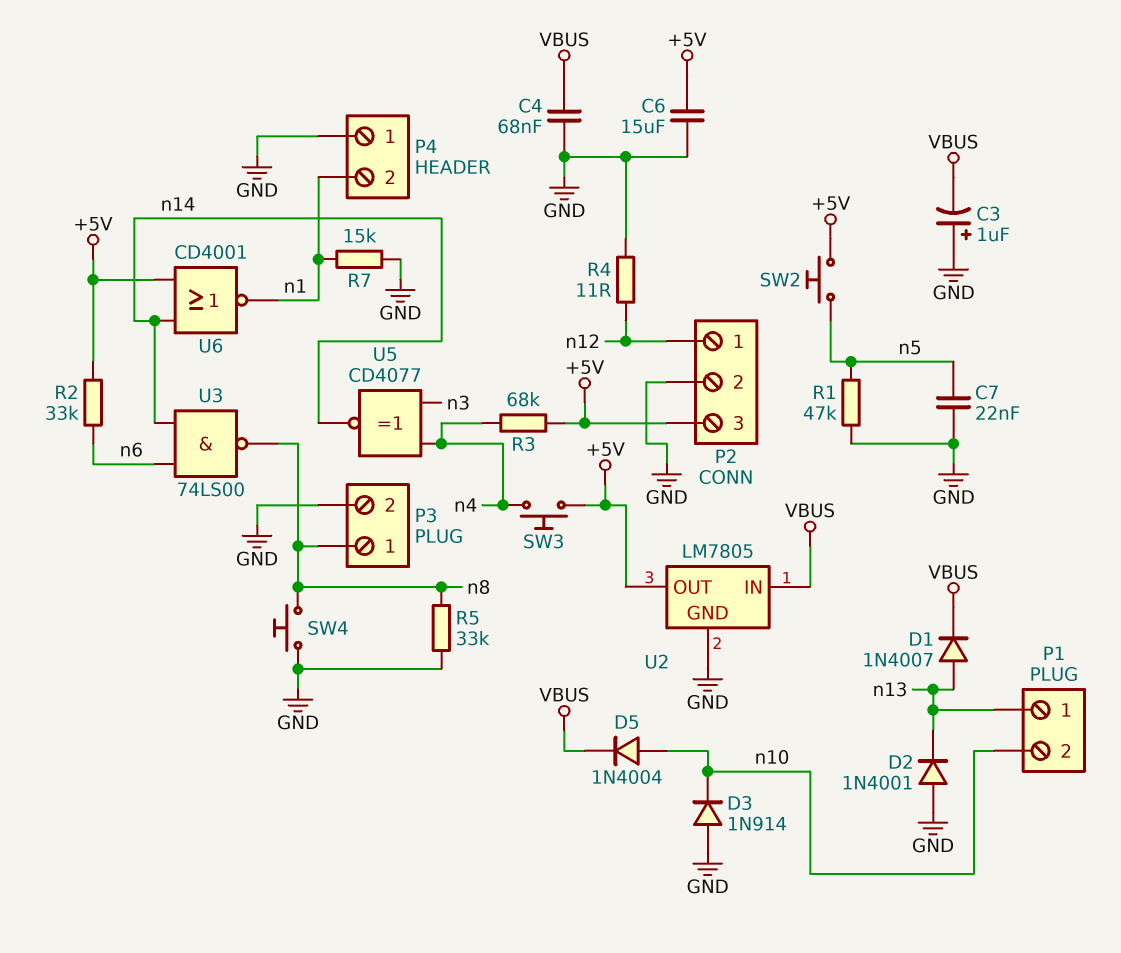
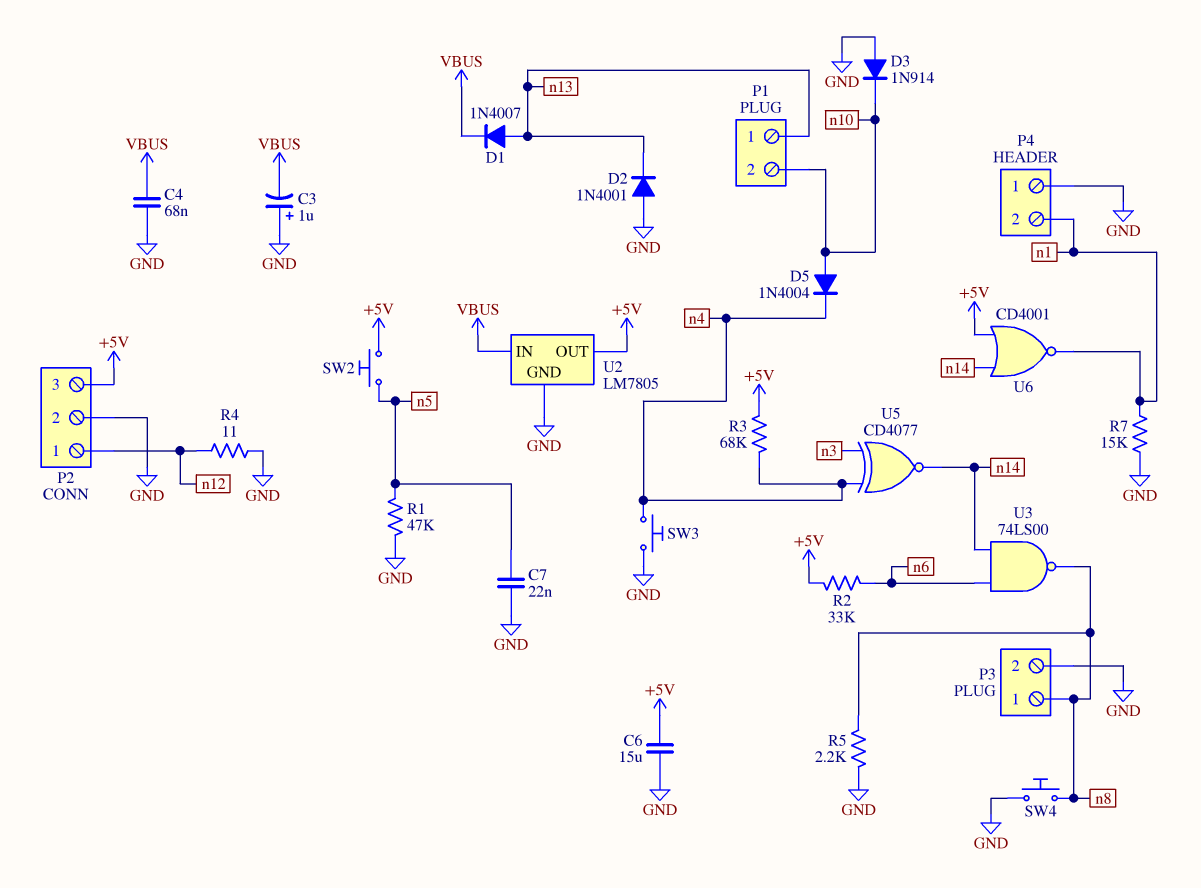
D5: diode 1N4004 (A n10, K VBUS) -> diode 1N4004 (A n10, K n4)
R5: 33k (GND, n8) -> 2.2k (GND, n8)
SW3: button (+5V, n4) -> button (GND, n4)

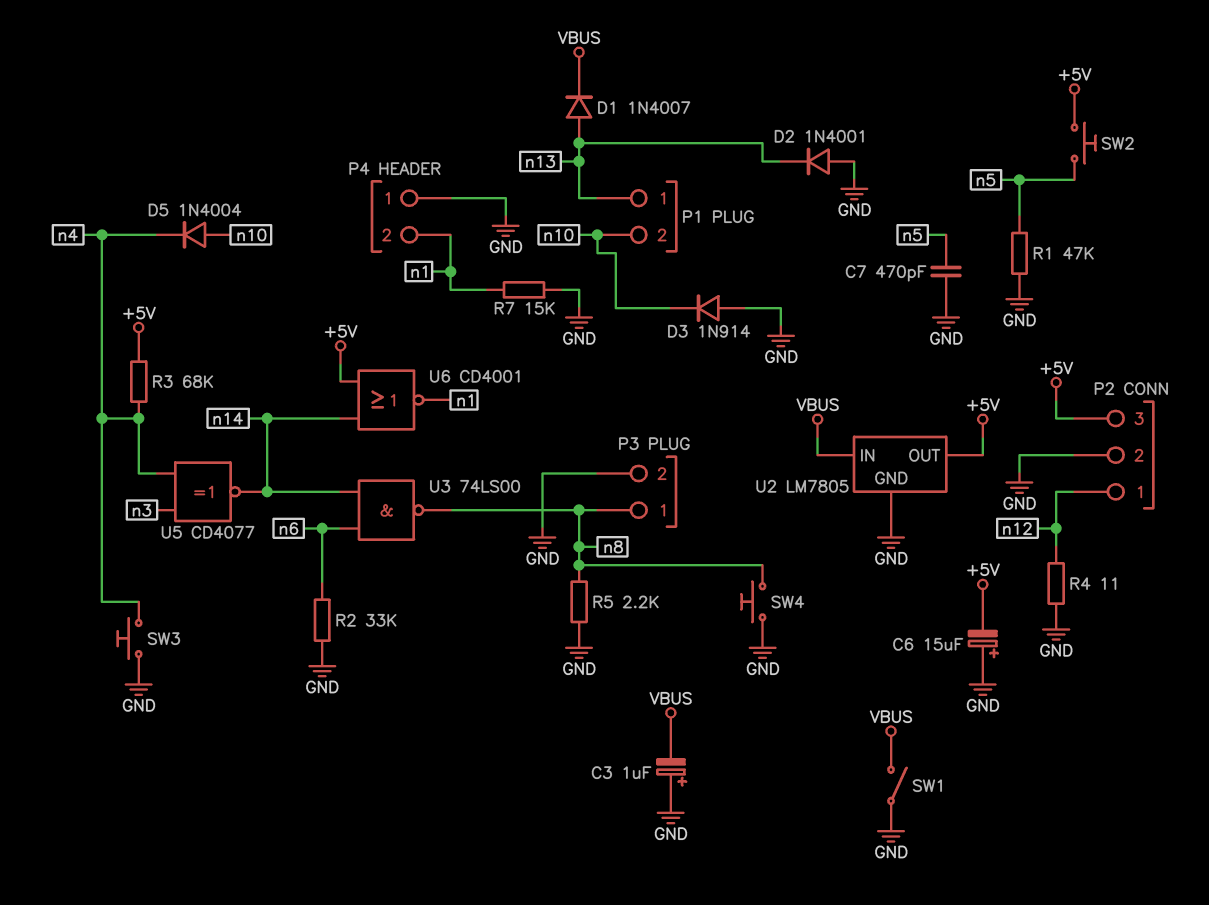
C4: 68nF (GND, VBUS) -> none
C6: 15uF (+5V, GND) -> 15uF (plus GND, minus +5V)
C7: 22nF (GND, n5) -> 470pF (GND, n5)
R2: 33k (+5V, n6) -> 33k (GND, n6)
SW1: none -> switch (GND, VBUS)

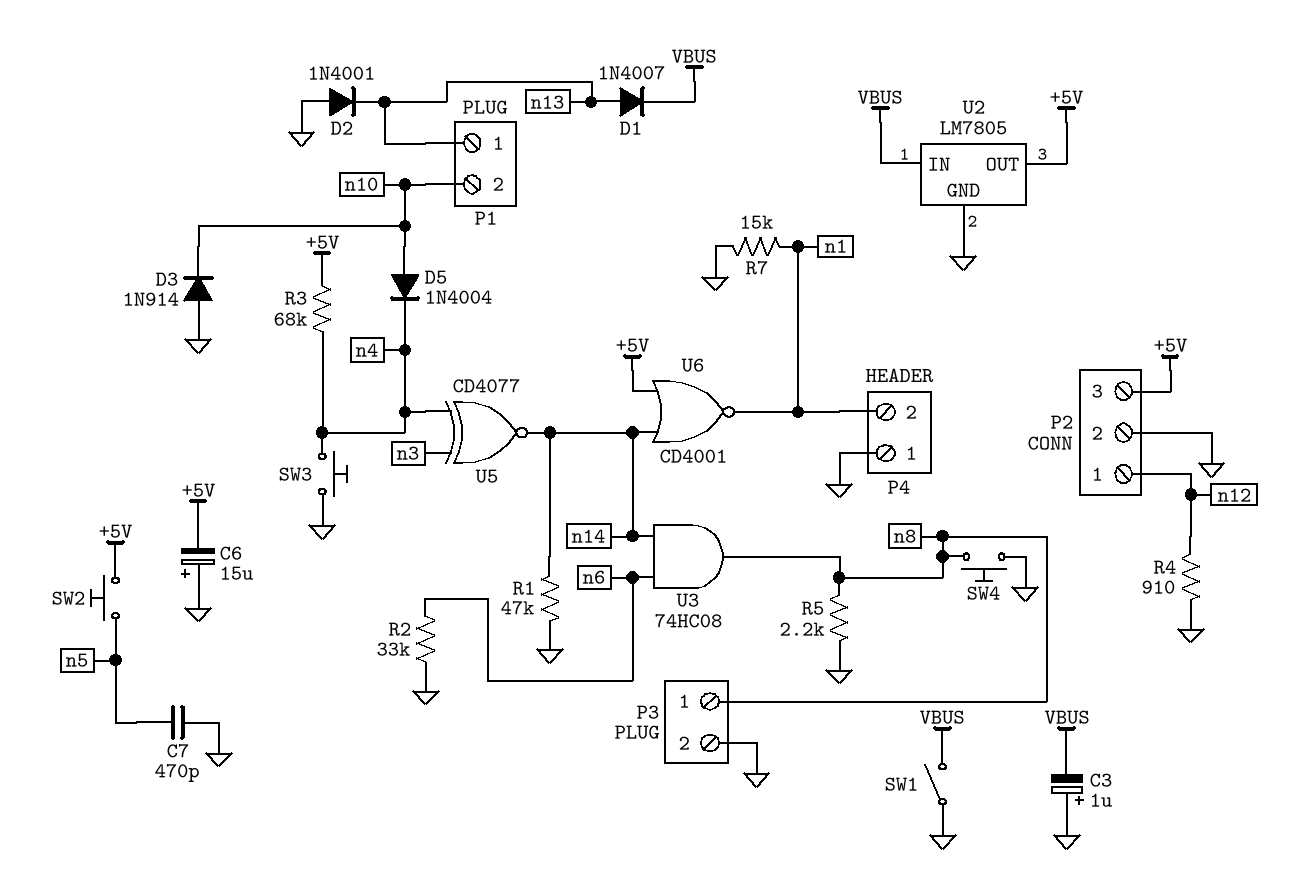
R1: 47k (GND, n5) -> 47k (GND, n14)
R4: 11 (GND, n12) -> 910 (GND, n12)
U3: NAND 74LS00 (in n6, in n14, out n8) -> AND 74HC08 (in n6, in n14, out n8)

